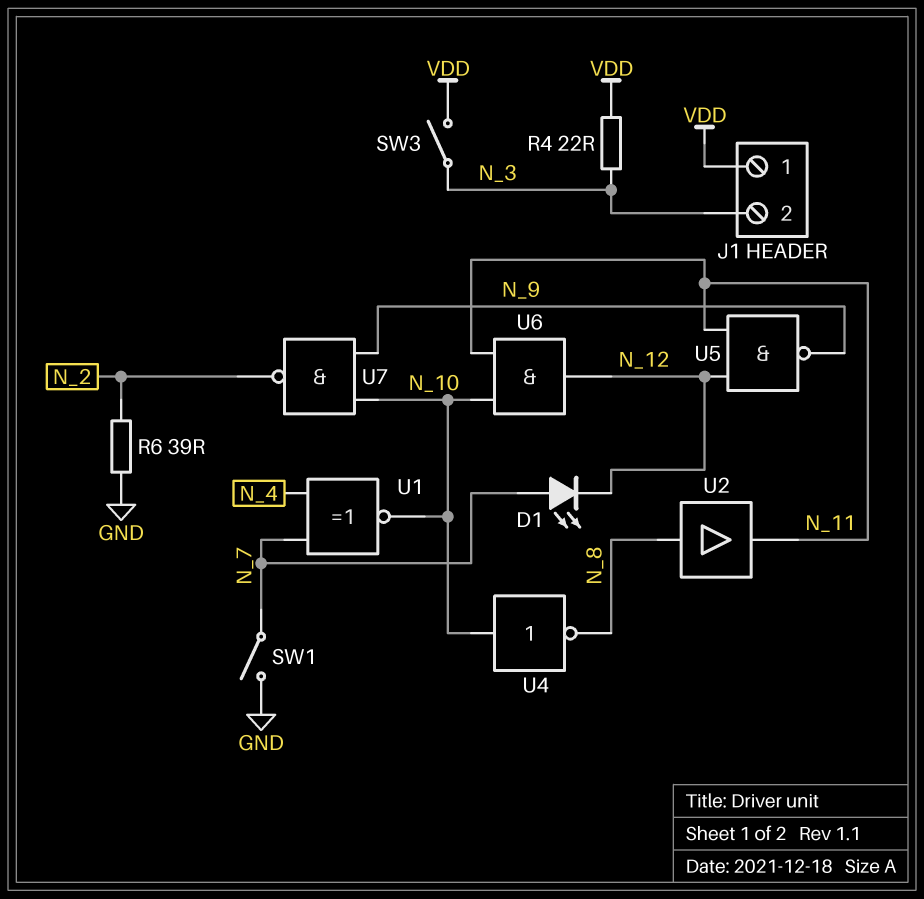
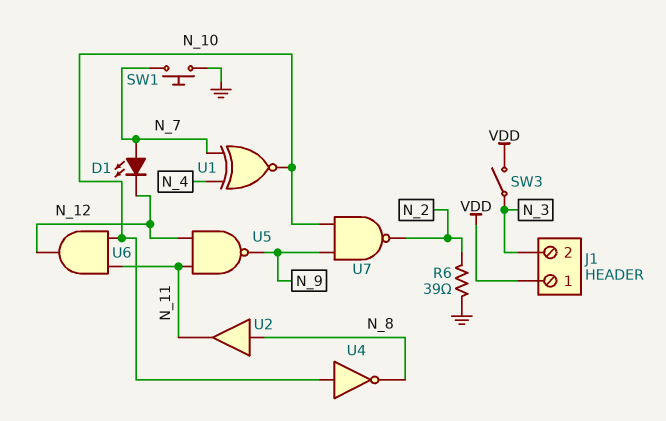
R4: 22 (N_3, VDD) -> none
SW1: switch (GND, N_7) -> button (GND, N_7)

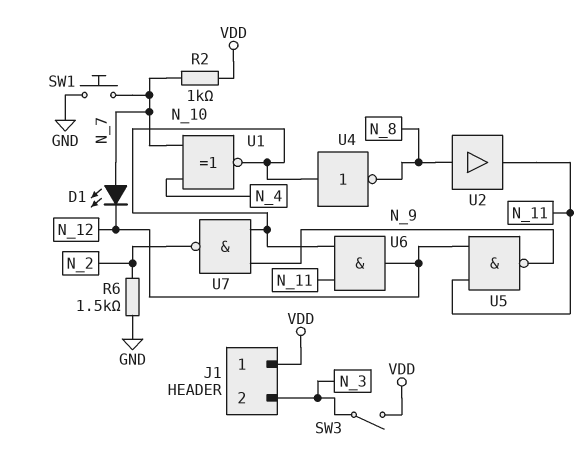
R2: none -> 1k (N_7, VDD)
R6: 39 (GND, N_2) -> 1.5k (GND, N_2)

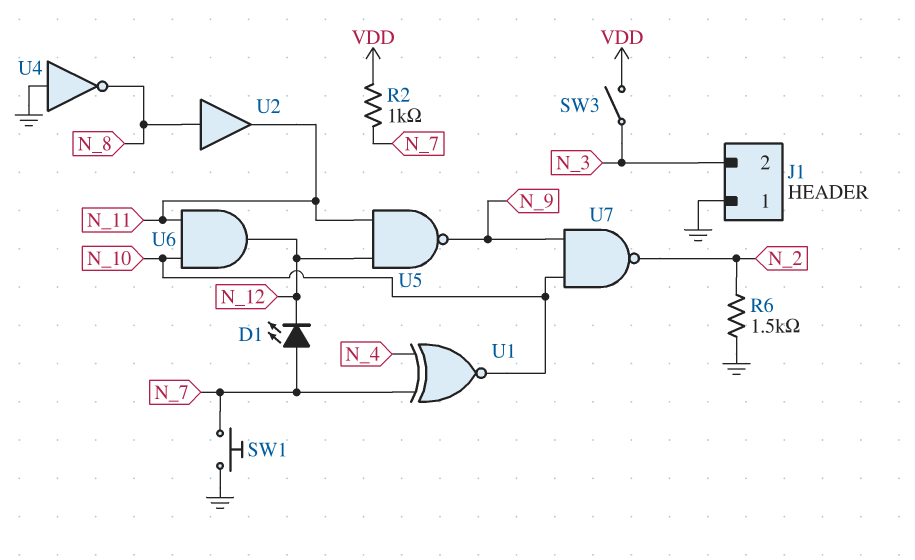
J1 pin 1: VDD -> GND
U4: NOT (in N_10, out N_8) -> NOT (in GND, out N_8)

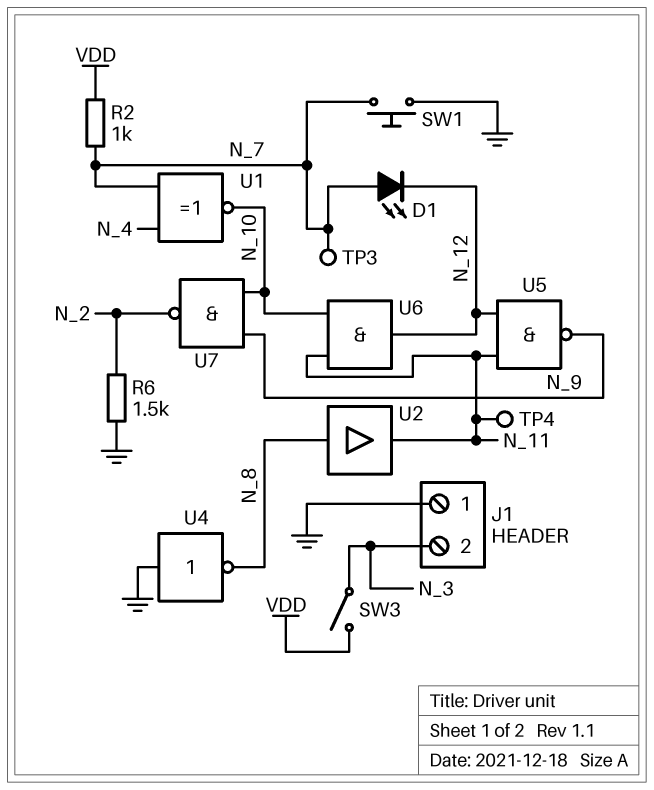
TP3: none -> test point (N_7)
TP4: none -> test point (N_11)

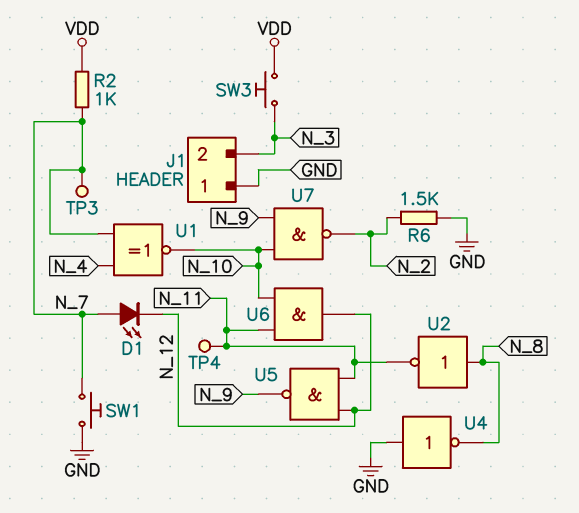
SW3: switch (N_3, VDD) -> button (N_3, VDD)
U2: buffer (in N_8, out N_11) -> NOT (in N_8, out N_11)

